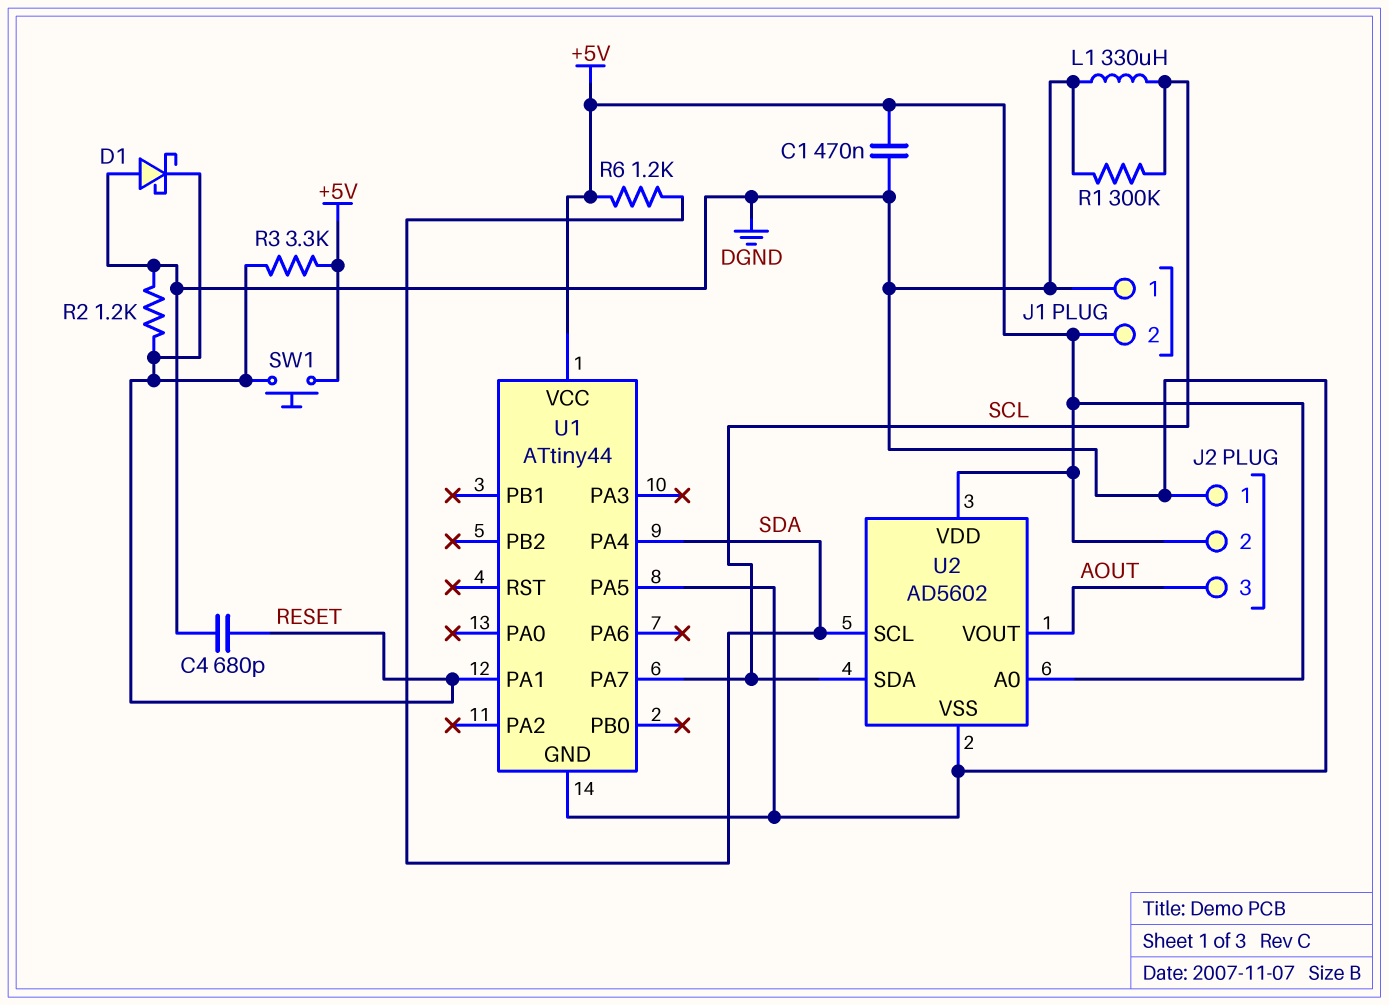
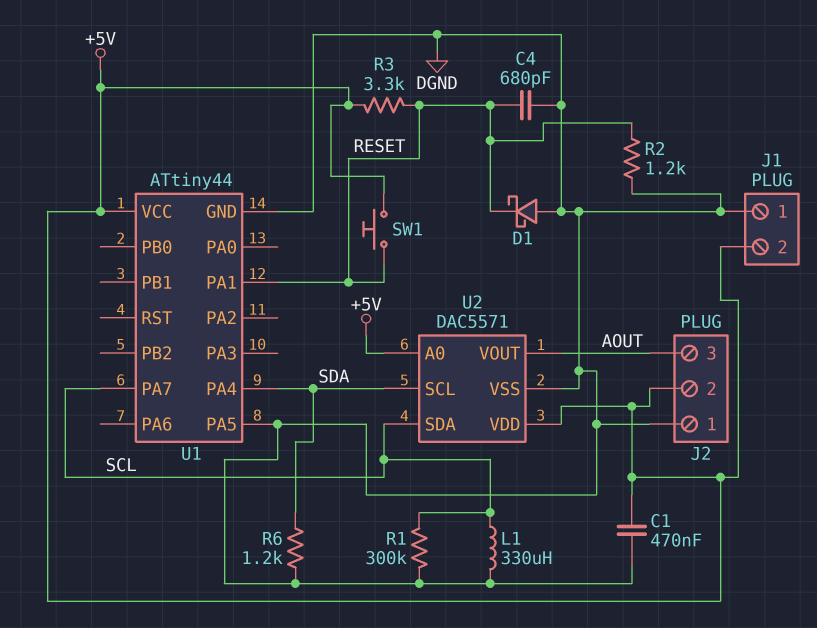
R6: 1.2k (+5V, SDA) -> 1.2k (DGND, SDA)
U2: AD5602 -> DAC5571

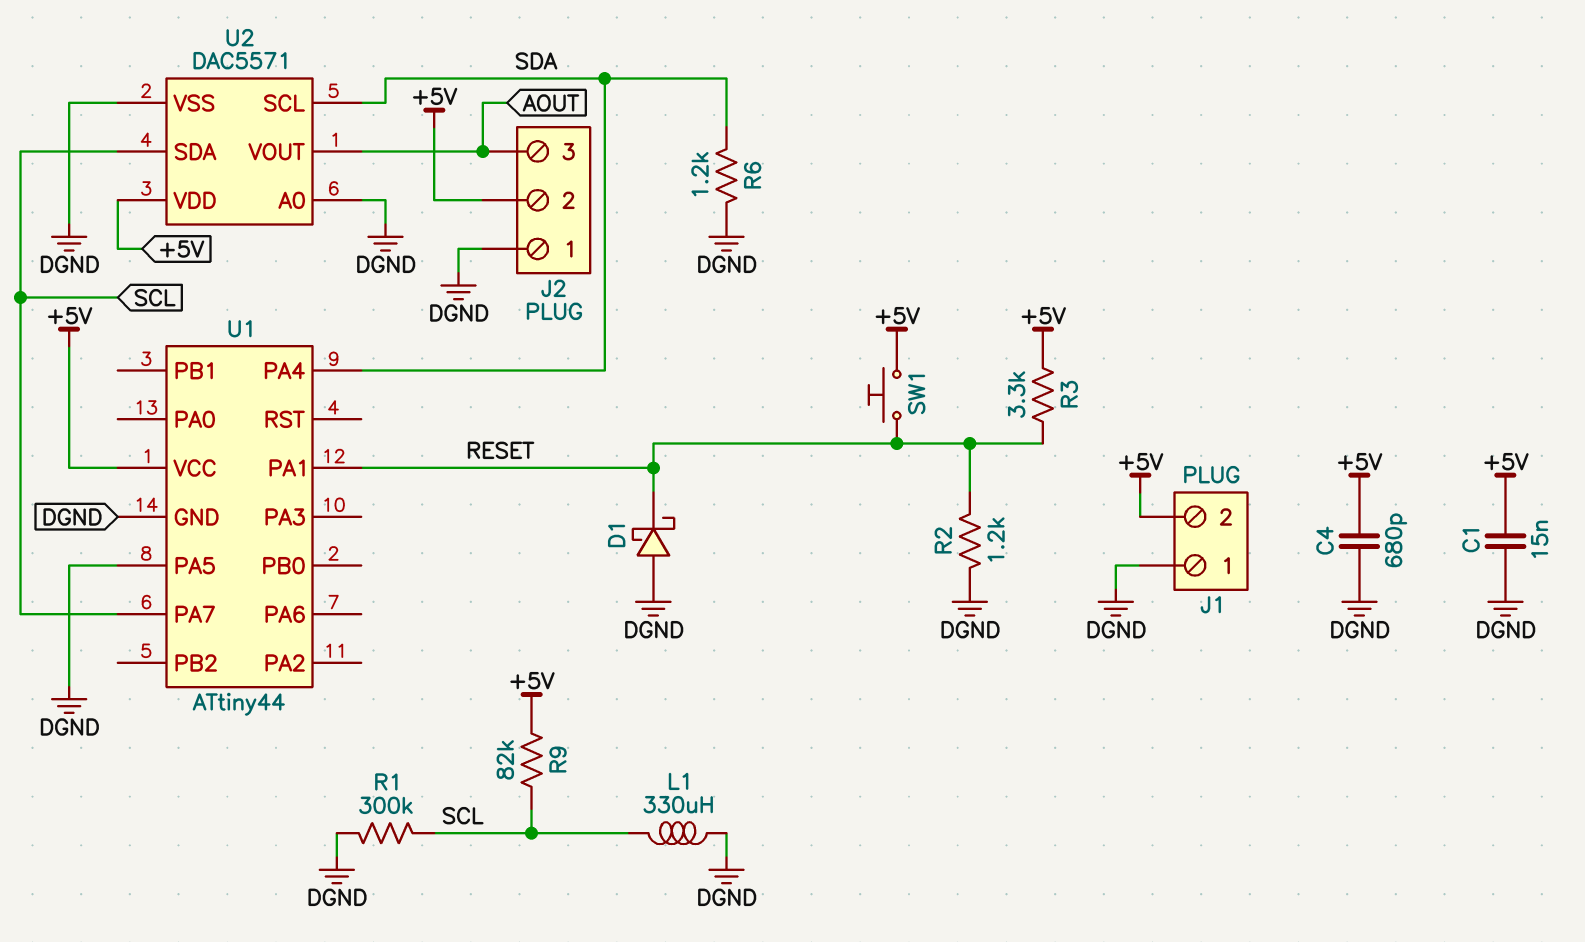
C1: 470nF (+5V, DGND) -> 15nF (+5V, DGND)
C4: 680pF (DGND, RESET) -> 680pF (+5V, DGND)
R9: none -> 82k (+5V, SCL)
U2 pin A0: +5V -> DGND

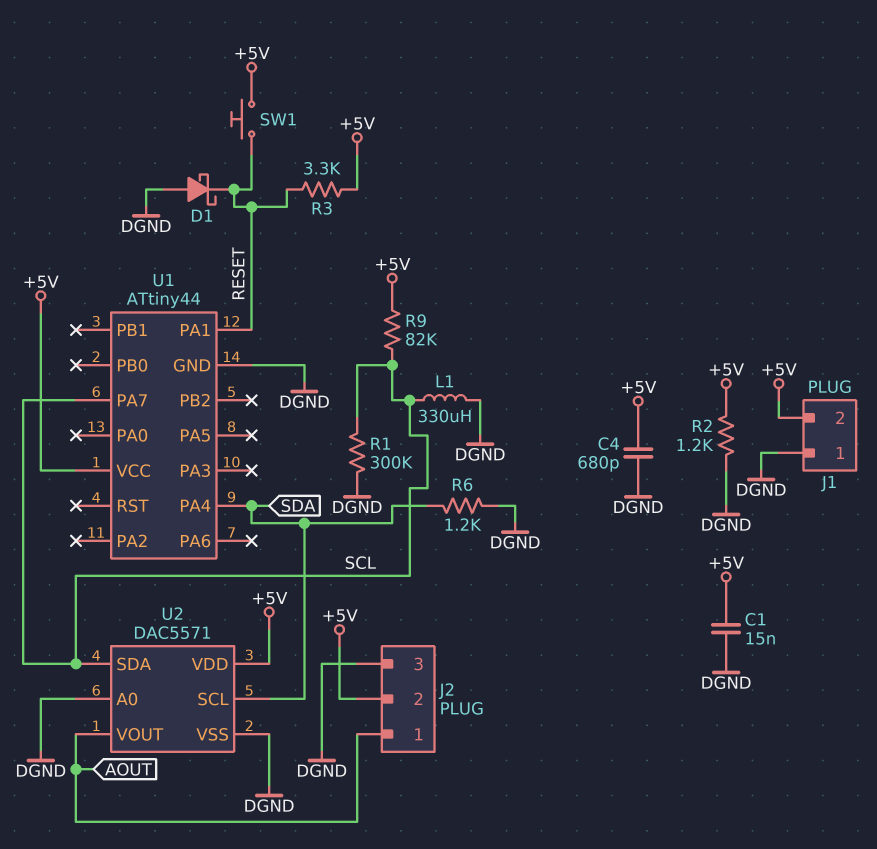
J2 pin 1: DGND -> AOUT
J2 pin 3: AOUT -> DGND
R2: 1.2k (DGND, RESET) -> 1.2k (+5V, DGND)
U1 pin PA5: DGND -> none

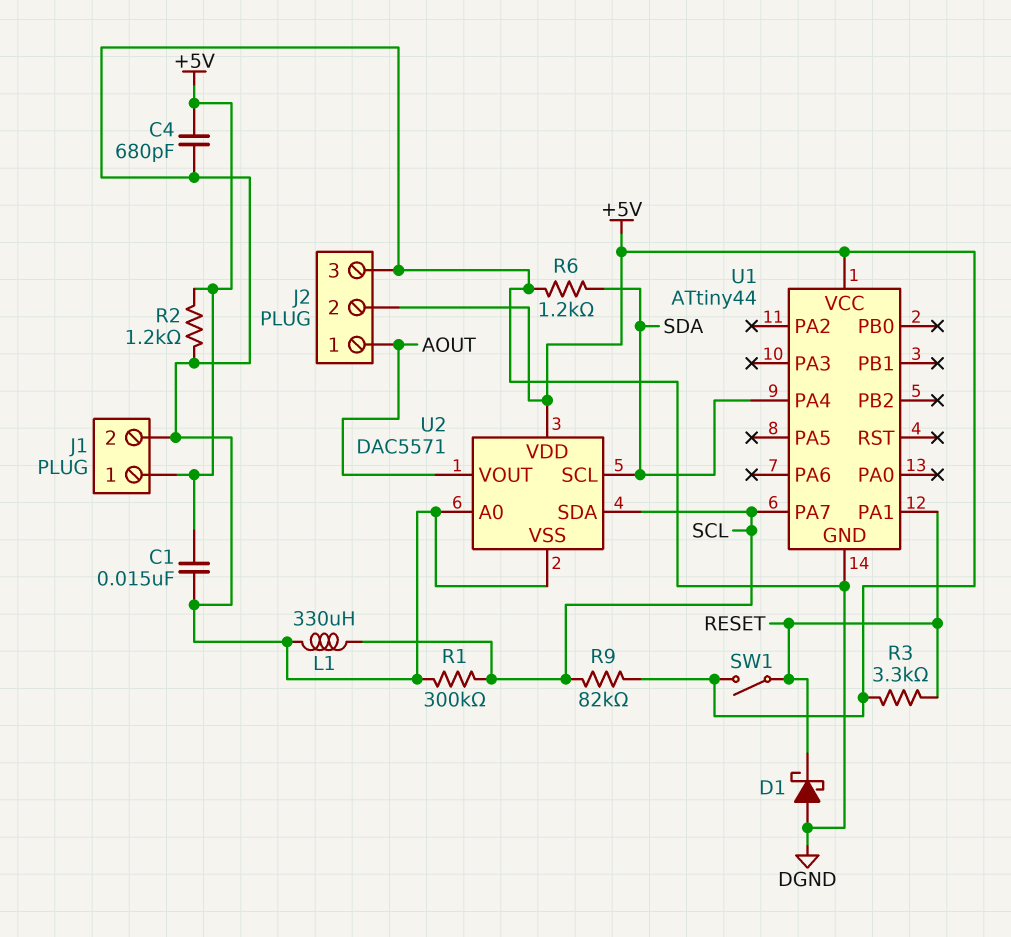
J1 pin 1: DGND -> +5V
J1 pin 2: +5V -> DGND
SW1: button (+5V, RESET) -> switch (+5V, RESET)

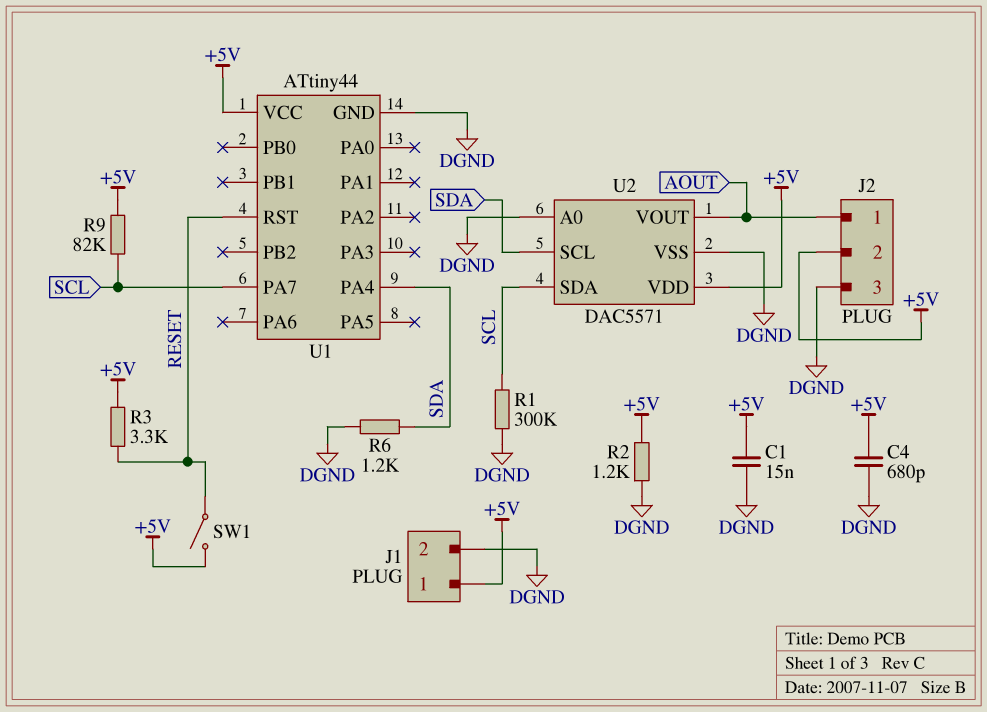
D1: schottky (A DGND, K RESET) -> none
L1: 330uH (DGND, SCL) -> none
U1 pin PA1: RESET -> none
U1 pin RST: none -> RESET

